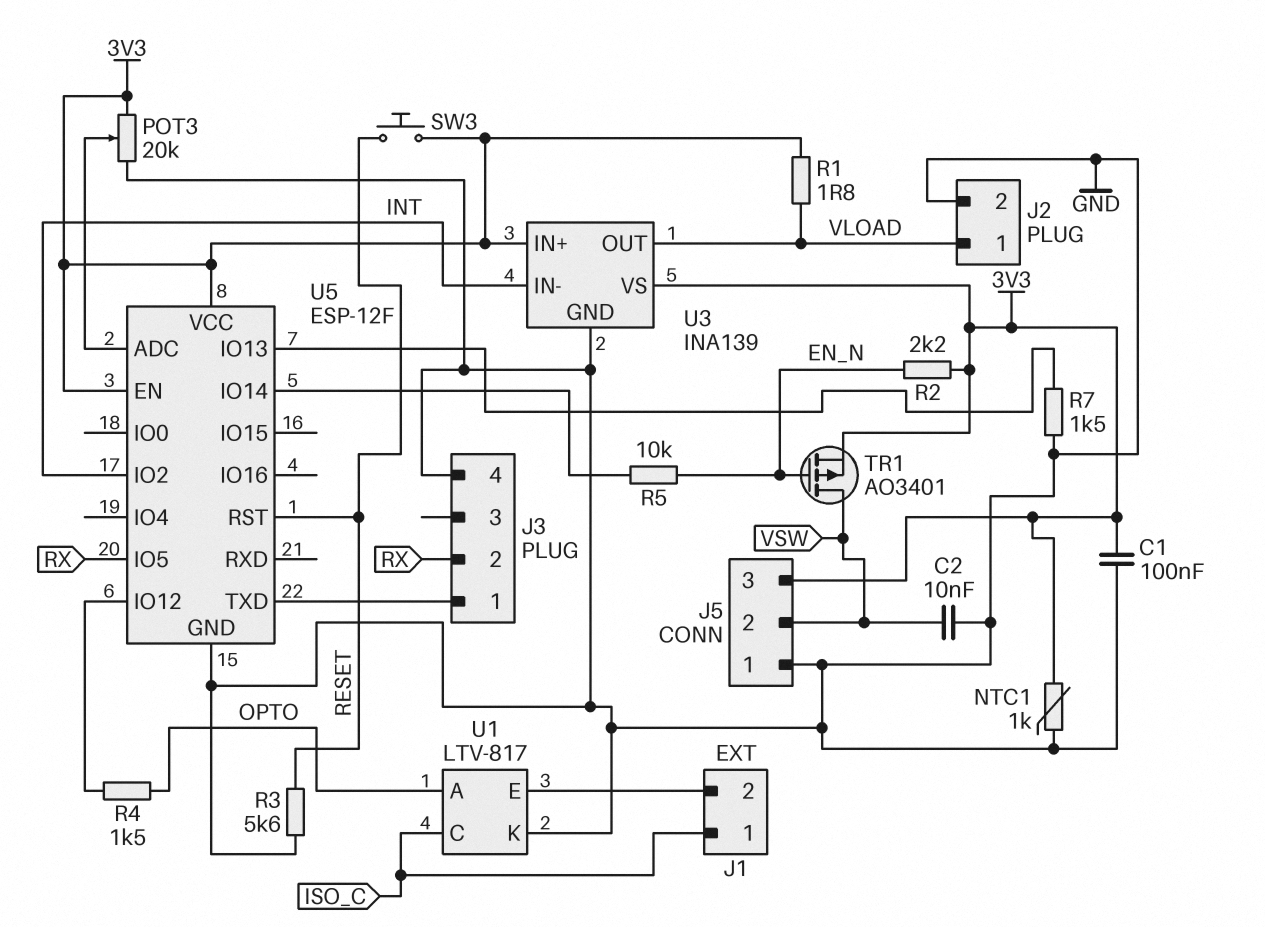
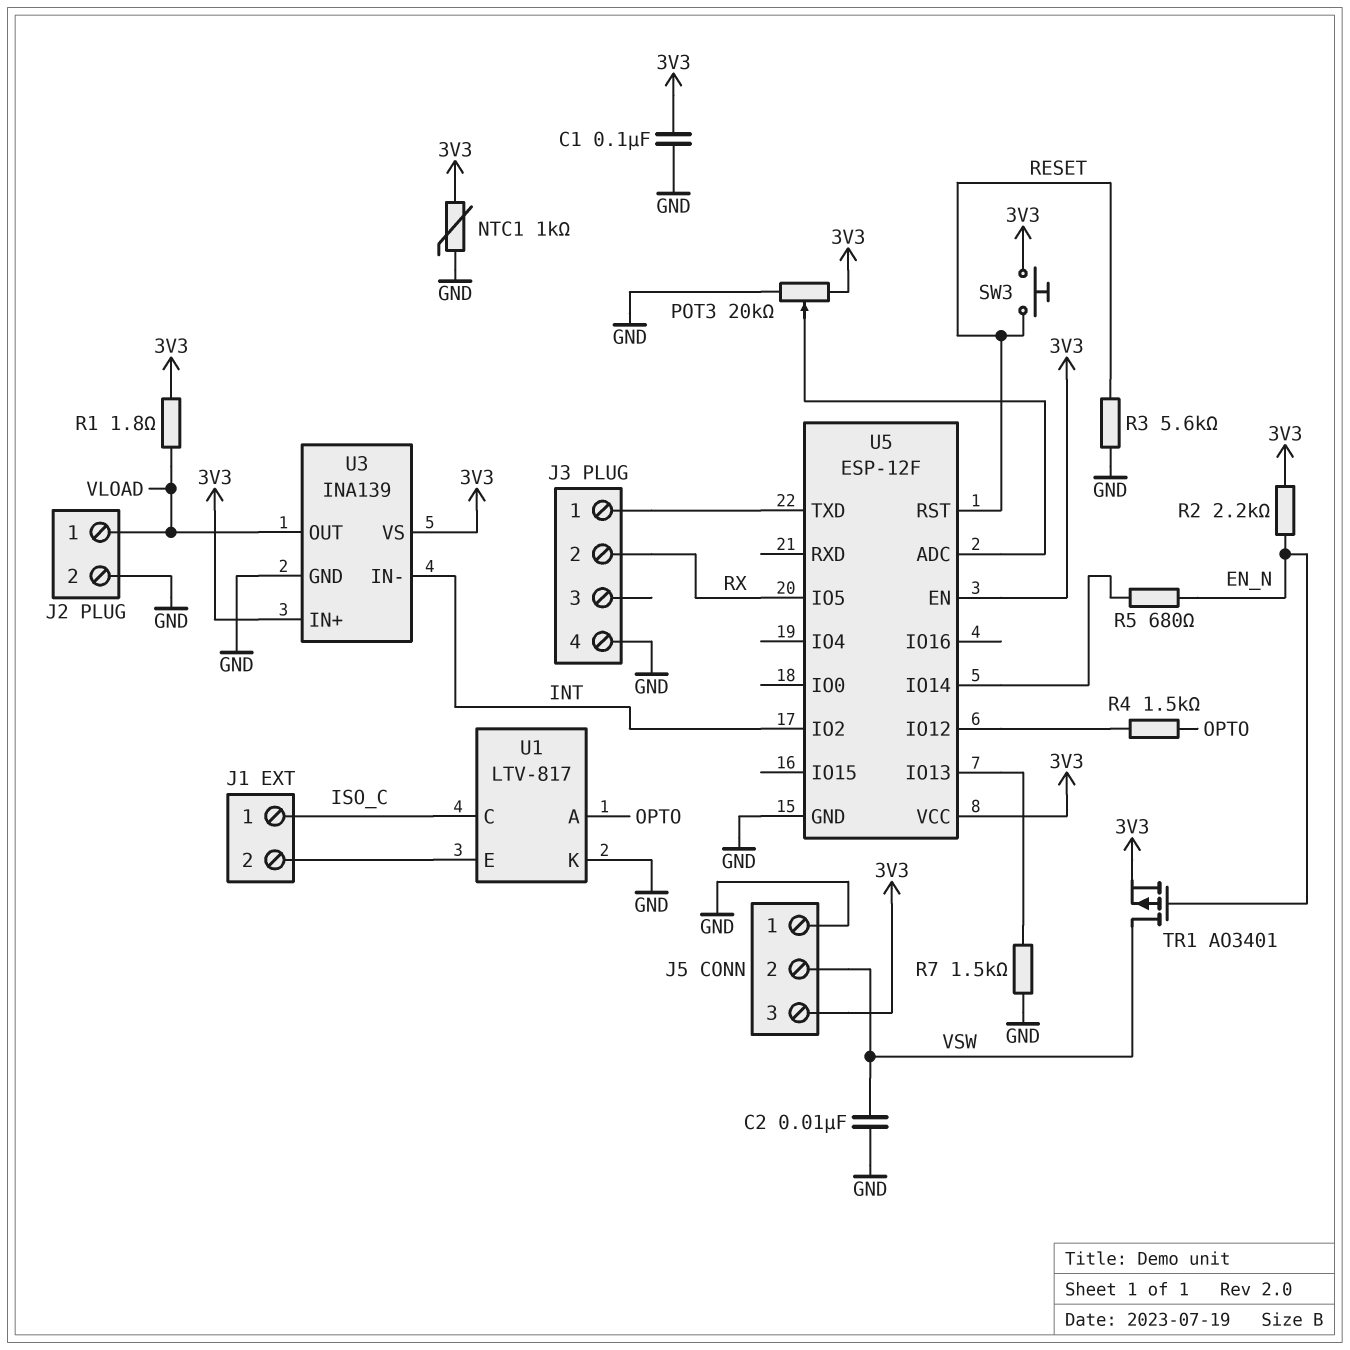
R5: 10k (EN_N, U5/IO14) -> 680 (EN_N, U5/IO14)

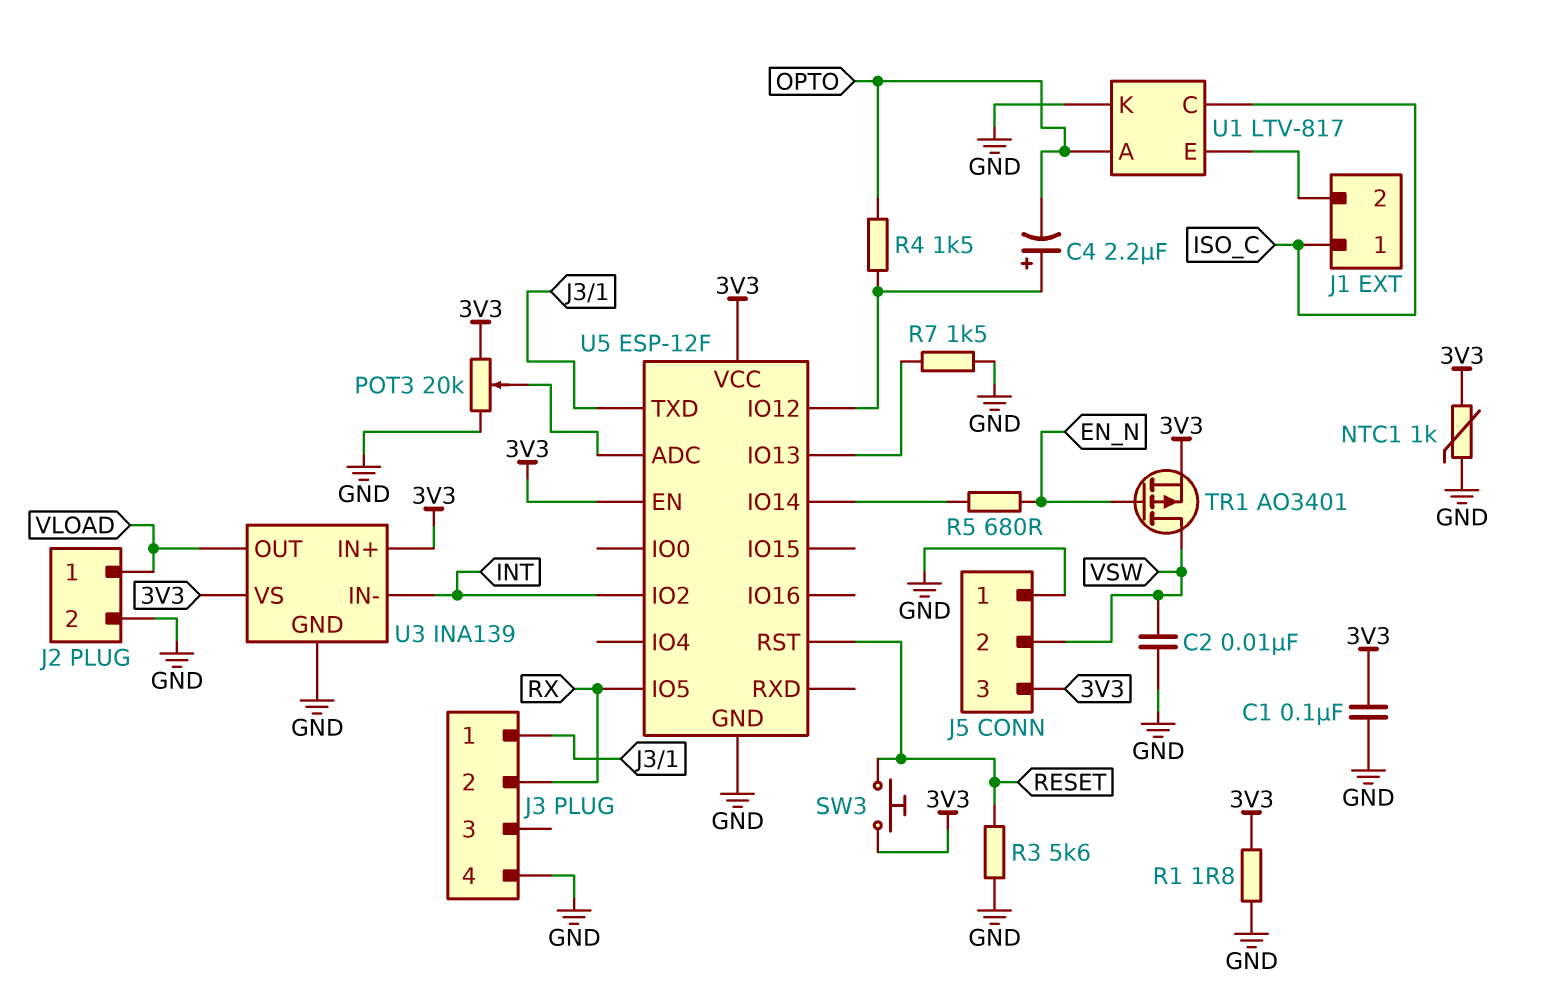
C4: none -> 2.2uF (plus U5/IO12, minus OPTO)
R1: 1.8 (3V3, VLOAD) -> 1.8 (3V3, GND)
R2: 2.2k (3V3, EN_N) -> none

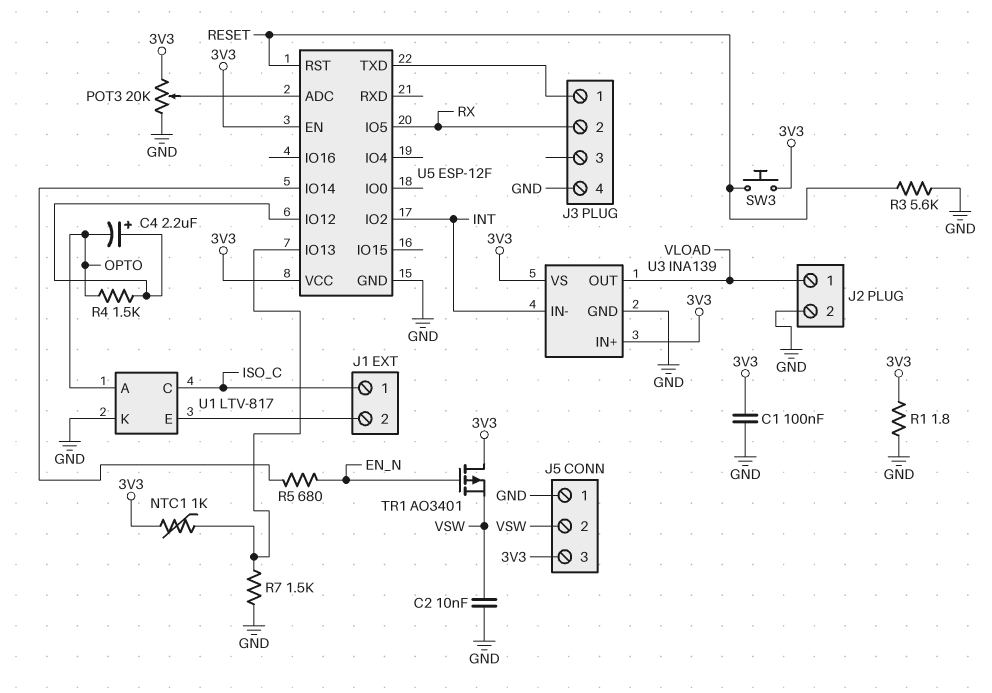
NTC1: 1k (3V3, GND) -> 1k (3V3, U5/IO13)
TR1: PMOS AO3401 (G EN_N, D VSW, S 3V3) -> PMOS AO3401 (G EN_N, D 3V3, S VSW)

